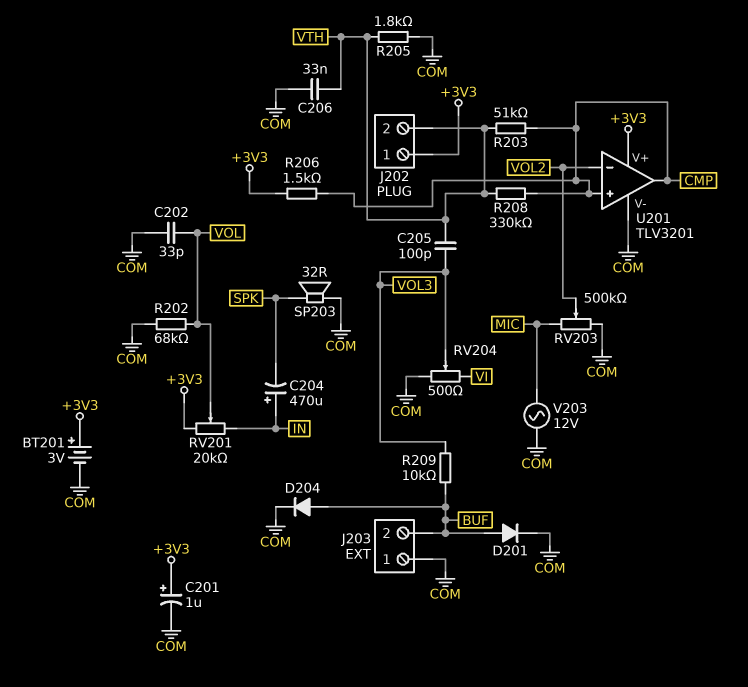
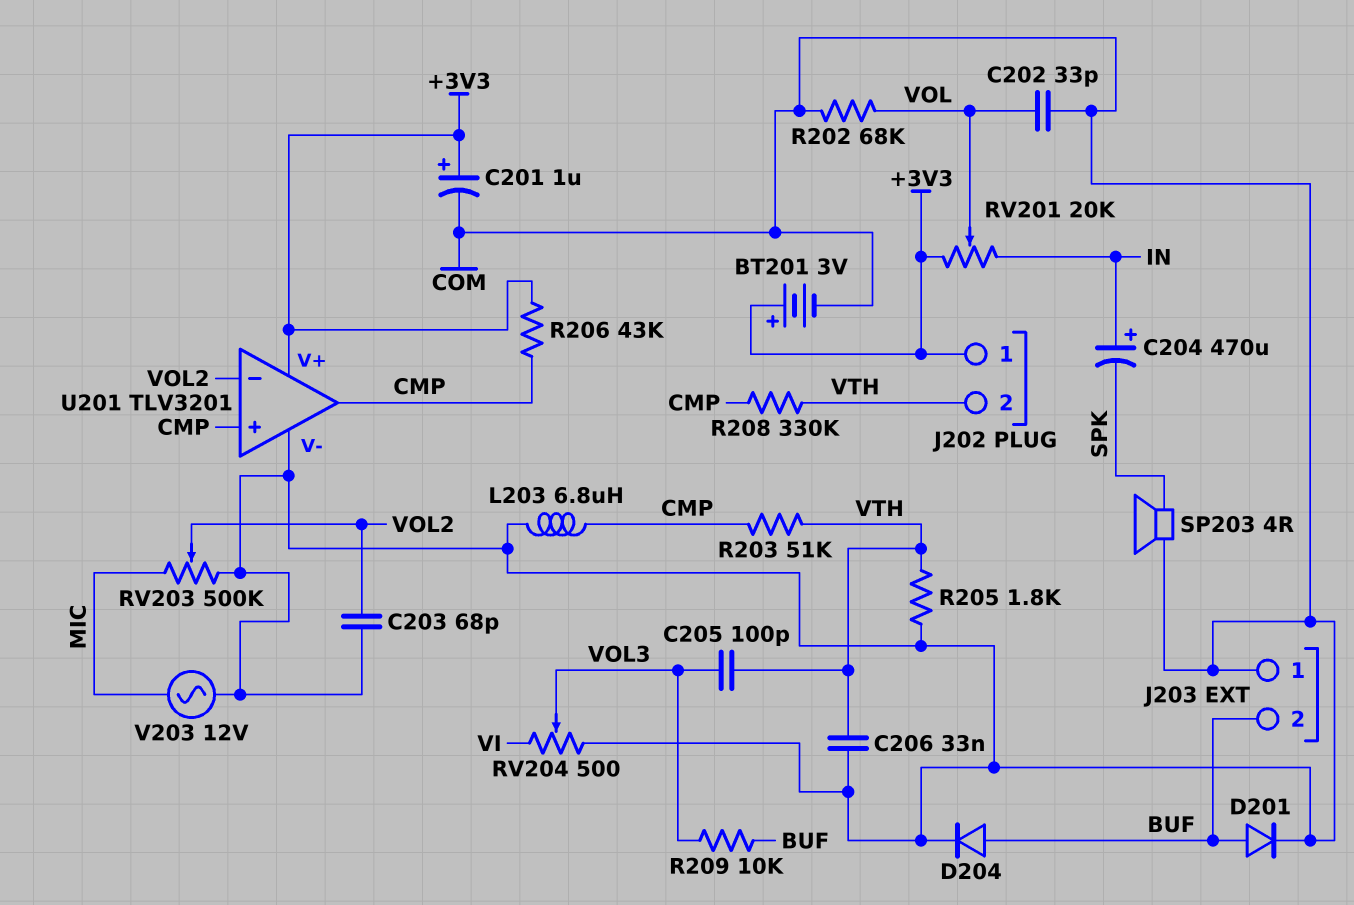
C203: none -> 68pF (COM, VOL2)
L203: none -> 6.8uH (CMP, COM)
R206: 1.5k (+3V3, CMP) -> 43k (+3V3, CMP)
SP203: speaker 32R (COM, SPK) -> speaker 4R (COM, SPK)

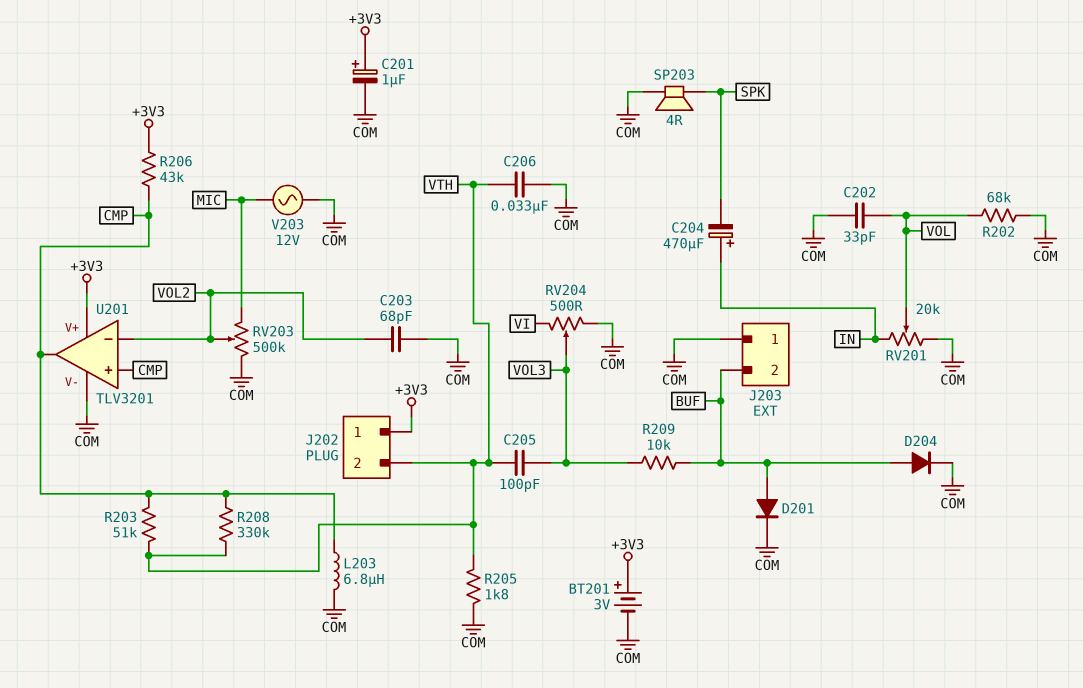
RV201: 20k (+3V3, IN, wiper VOL) -> 20k (COM, IN, wiper VOL)

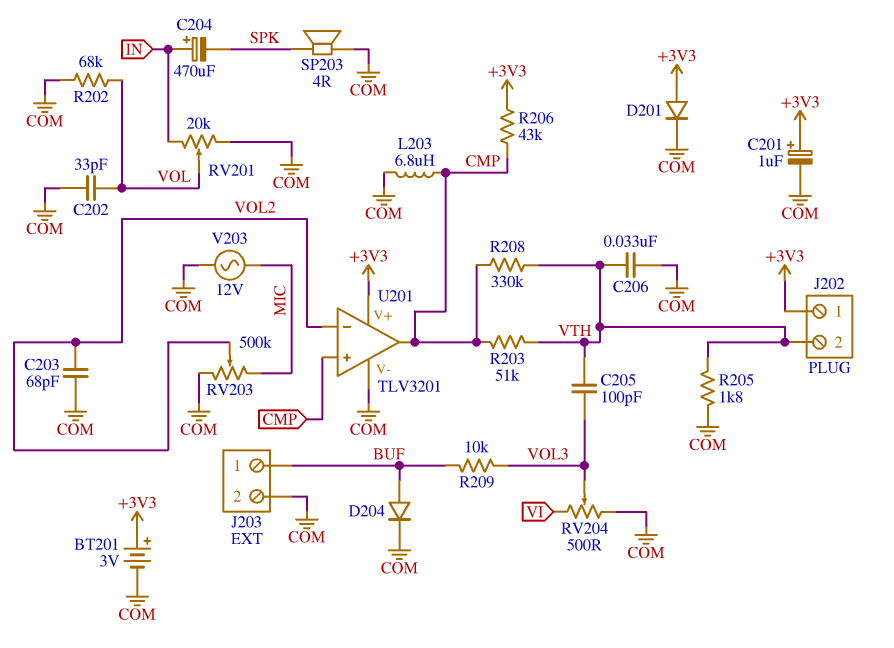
D201: diode (A BUF, K COM) -> diode (A +3V3, K COM)
J203 pin 1: COM -> BUF
J203 pin 2: BUF -> COM

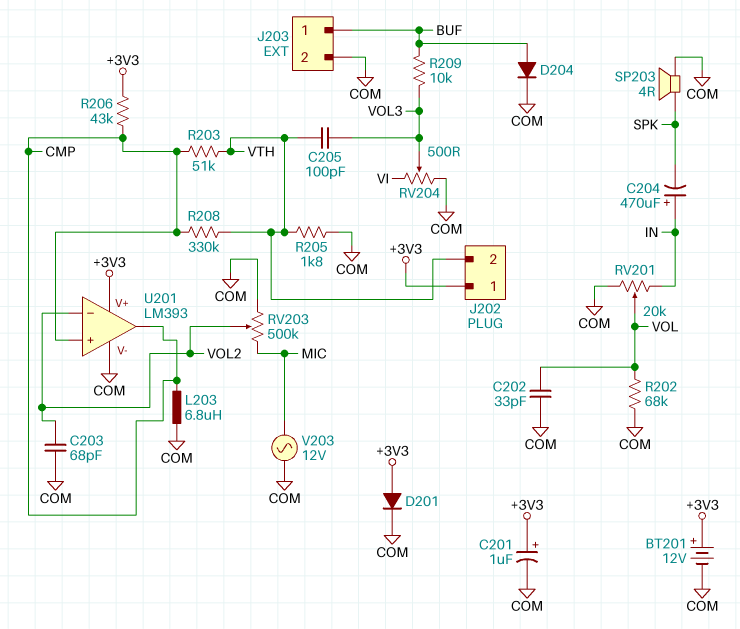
BT201: 3V (plus +3V3, minus COM) -> 12V (plus +3V3, minus COM)
C206: 33nF (COM, VTH) -> none
U201: TLV3201 -> LM393

